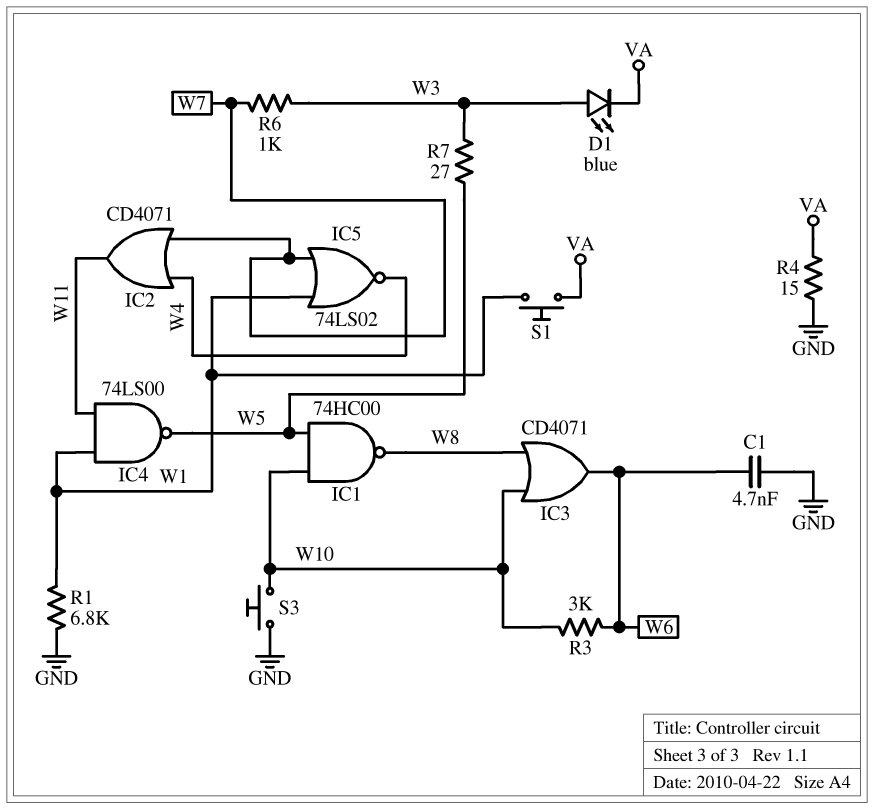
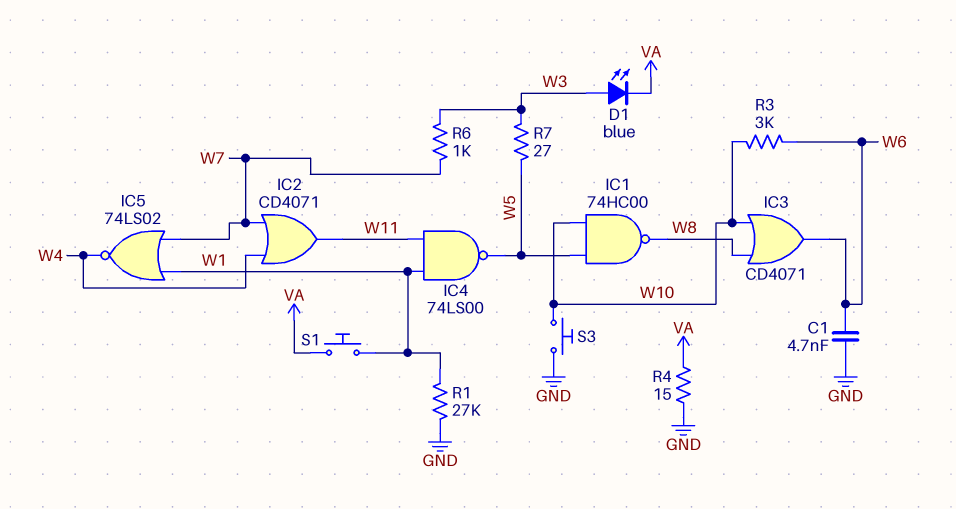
R1: 6.8k (GND, W1) -> 27k (GND, W1)

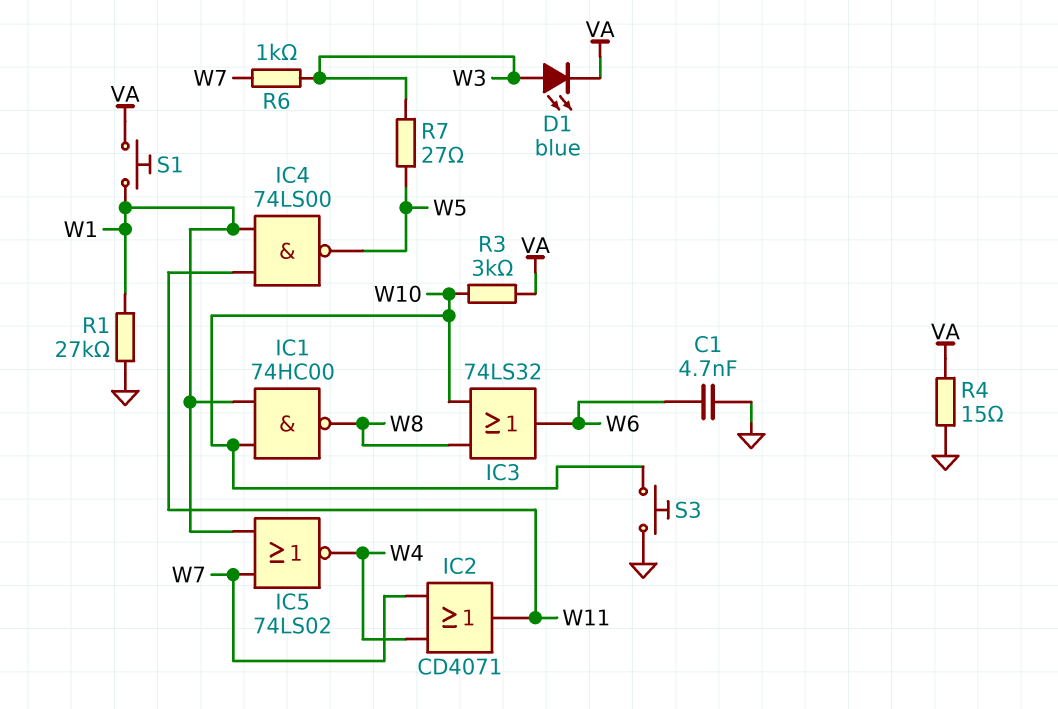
IC1: NAND 74HC00 (in W5, in W10, out W8) -> NAND 74HC00 (in W1, in W10, out W8)
IC3: OR CD4071 (in W8, in W10, out W6) -> OR 74LS32 (in W8, in W10, out W6)
R3: 3k (W6, W10) -> 3k (VA, W10)

